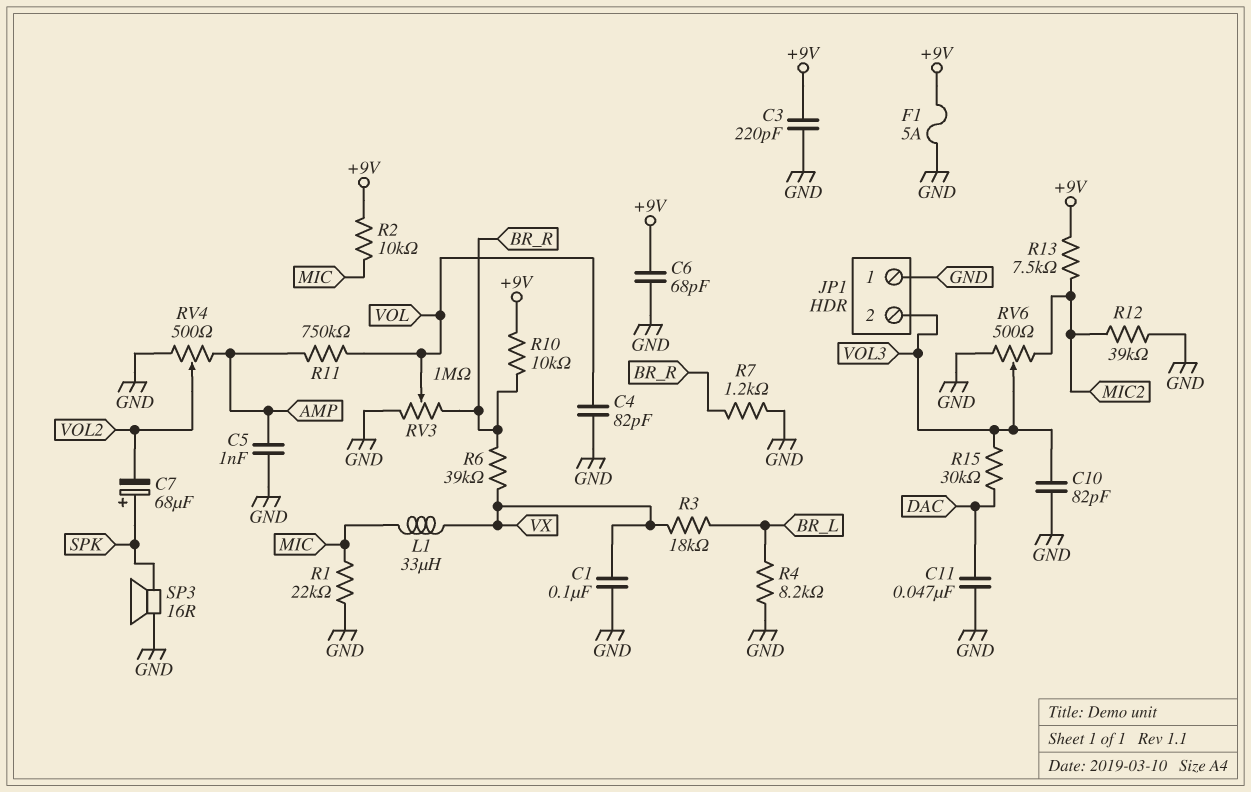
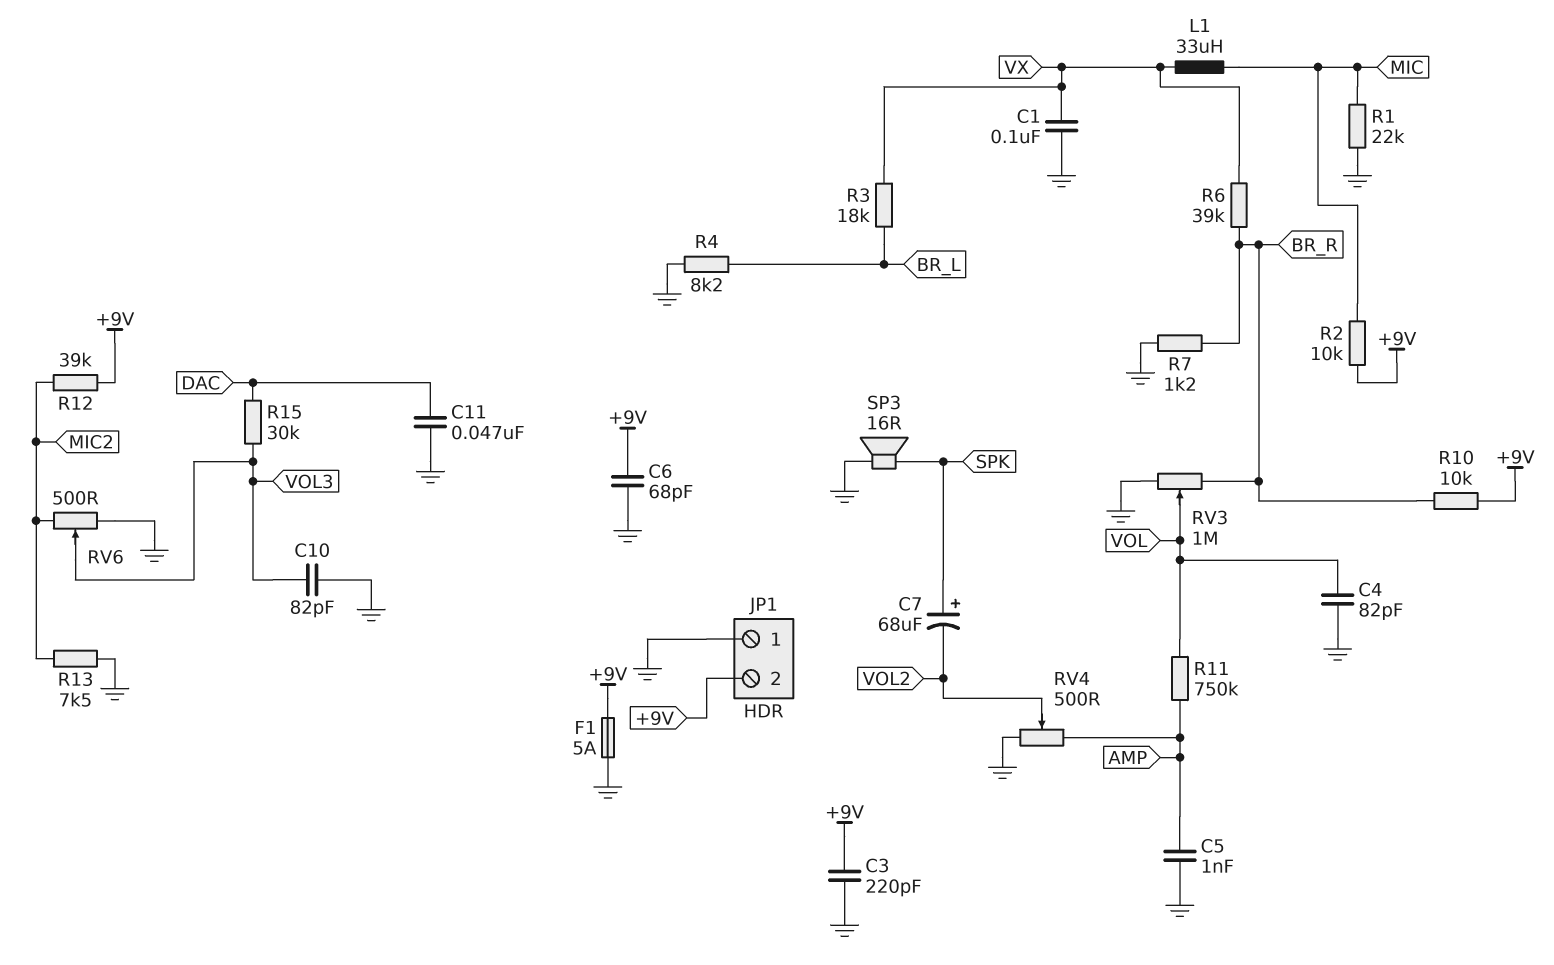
JP1 pin 2: VOL3 -> +9V
R12: 39k (GND, MIC2) -> 39k (+9V, MIC2)
R13: 7.5k (+9V, MIC2) -> 7.5k (GND, MIC2)

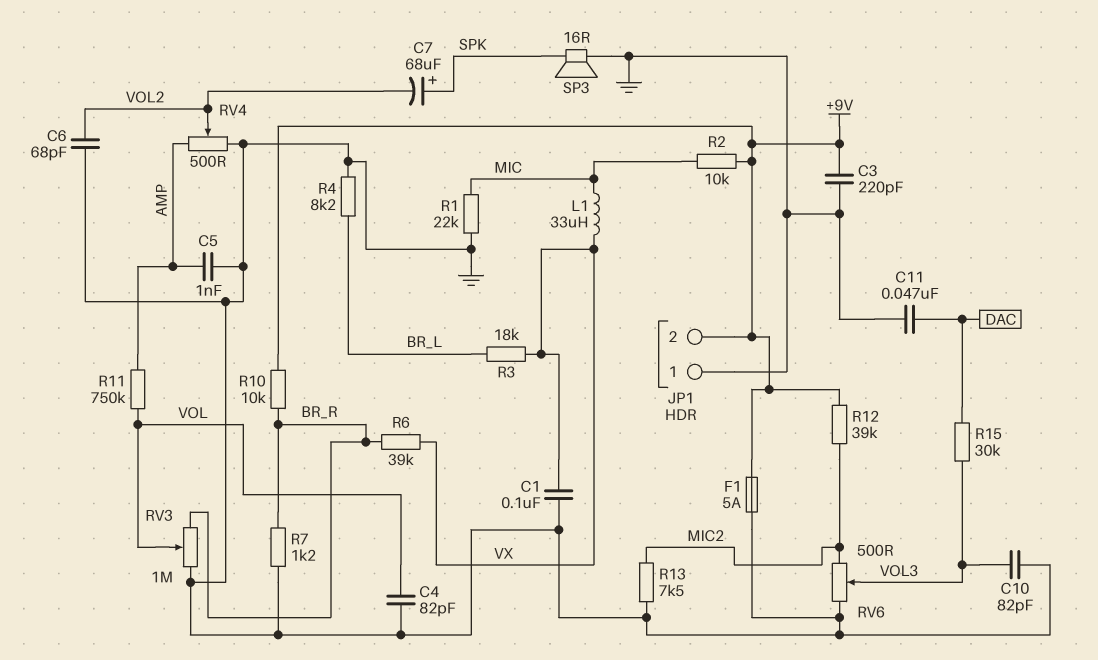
C6: 68pF (+9V, GND) -> 68pF (GND, VOL2)

